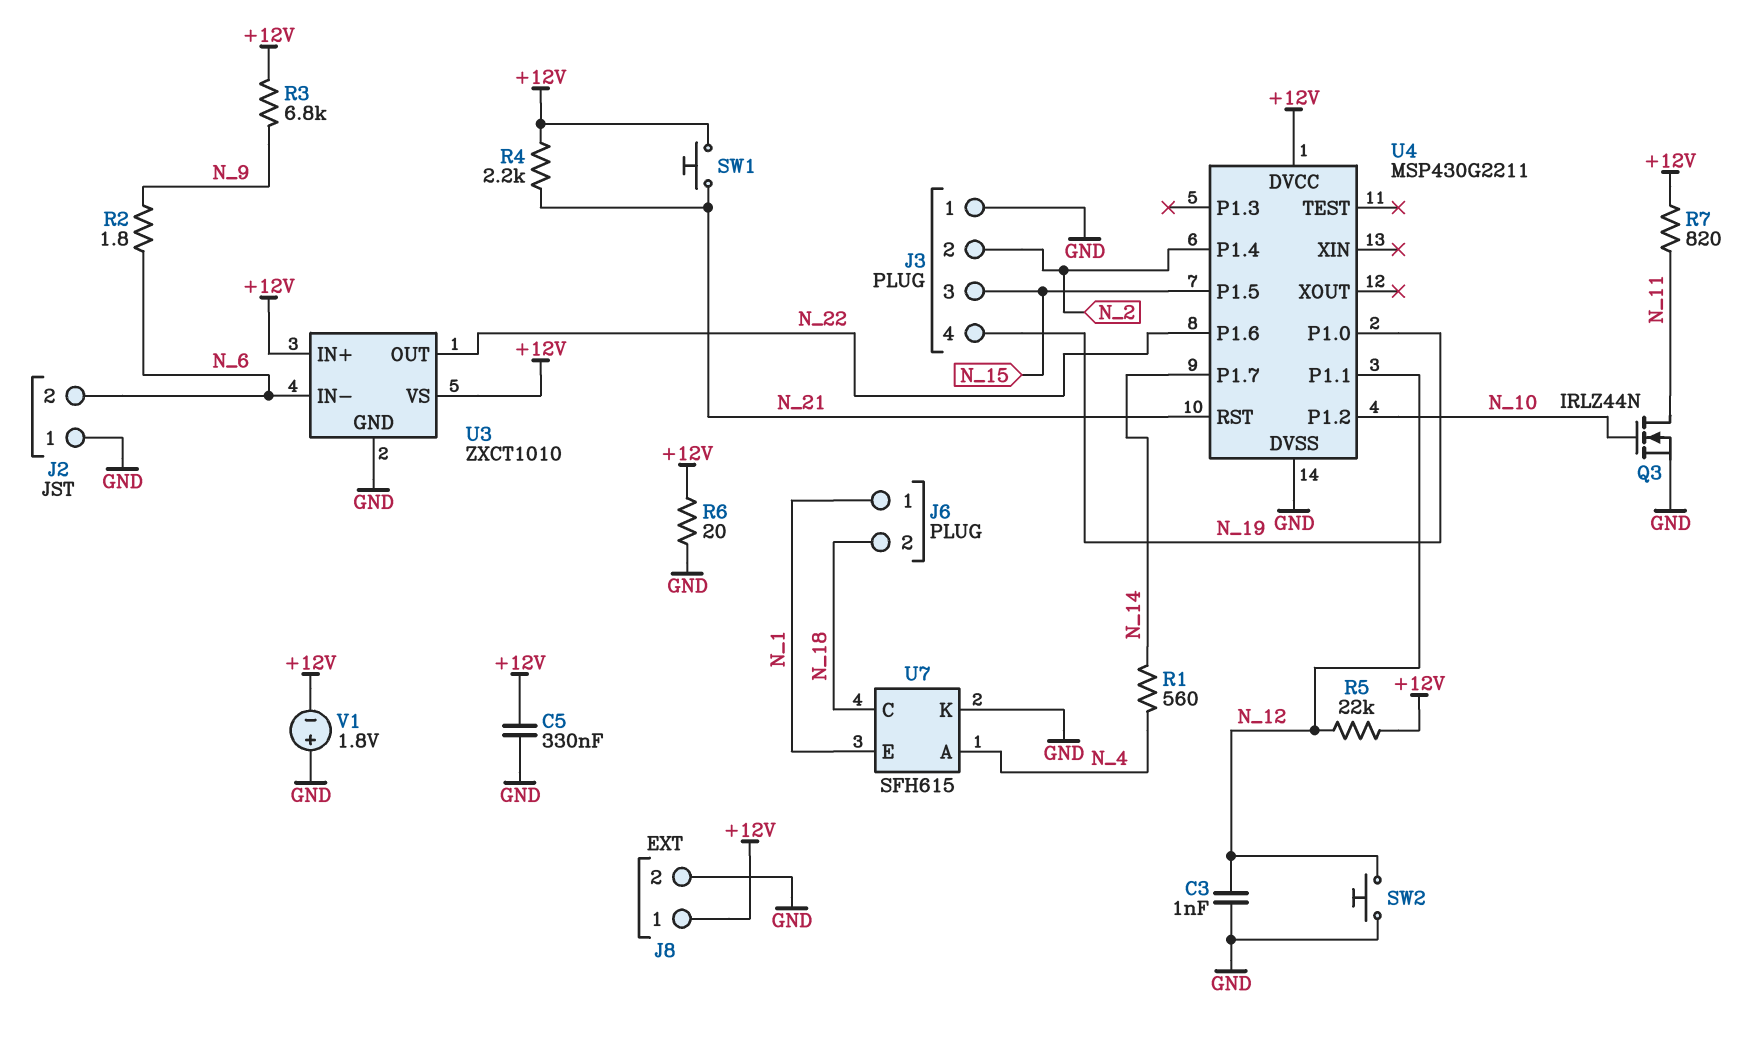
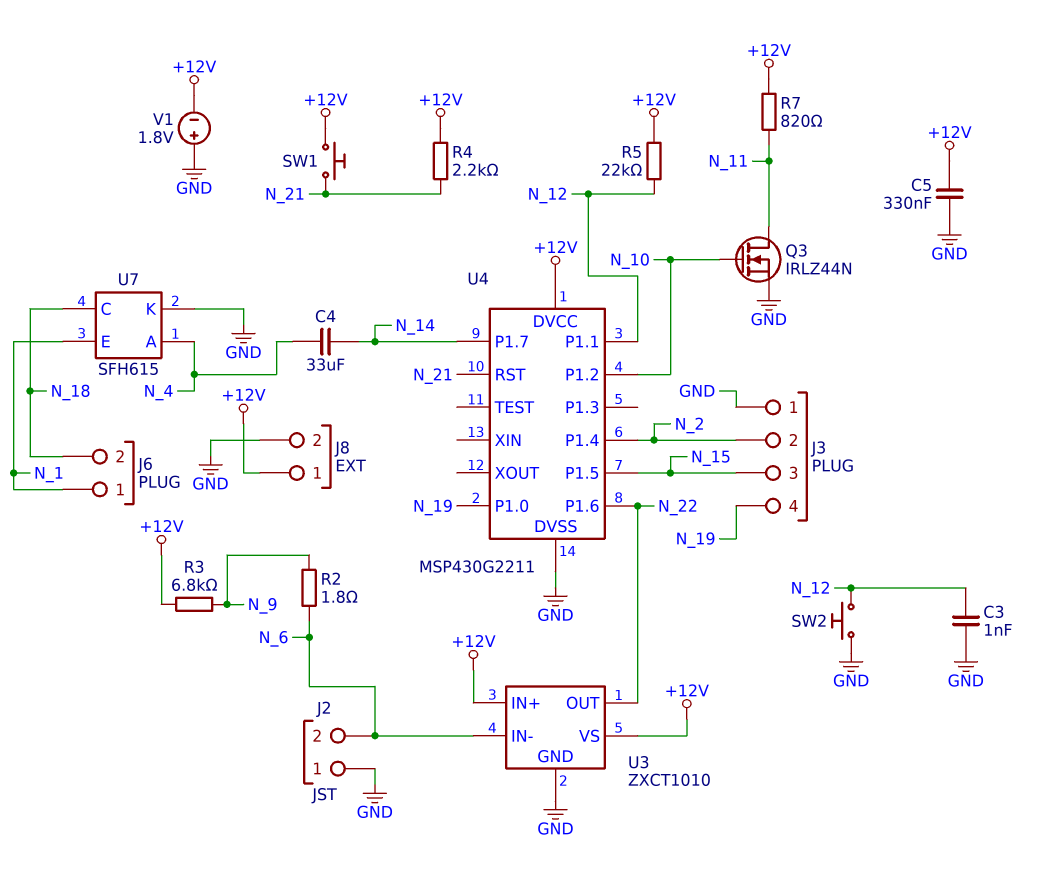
C4: none -> 33uF (N_4, N_14)
R1: 560 (N_4, N_14) -> none
R6: 20 (+12V, GND) -> none

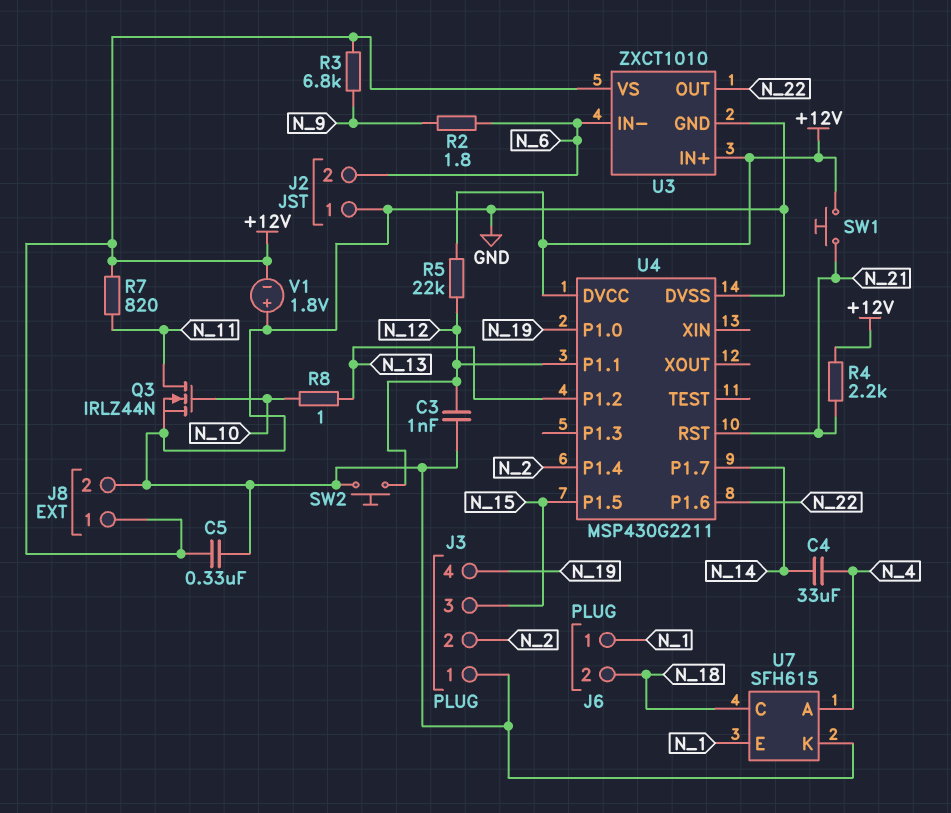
R8: none -> 1 (N_10, N_13)
U4 pin P1.2: N_10 -> N_13

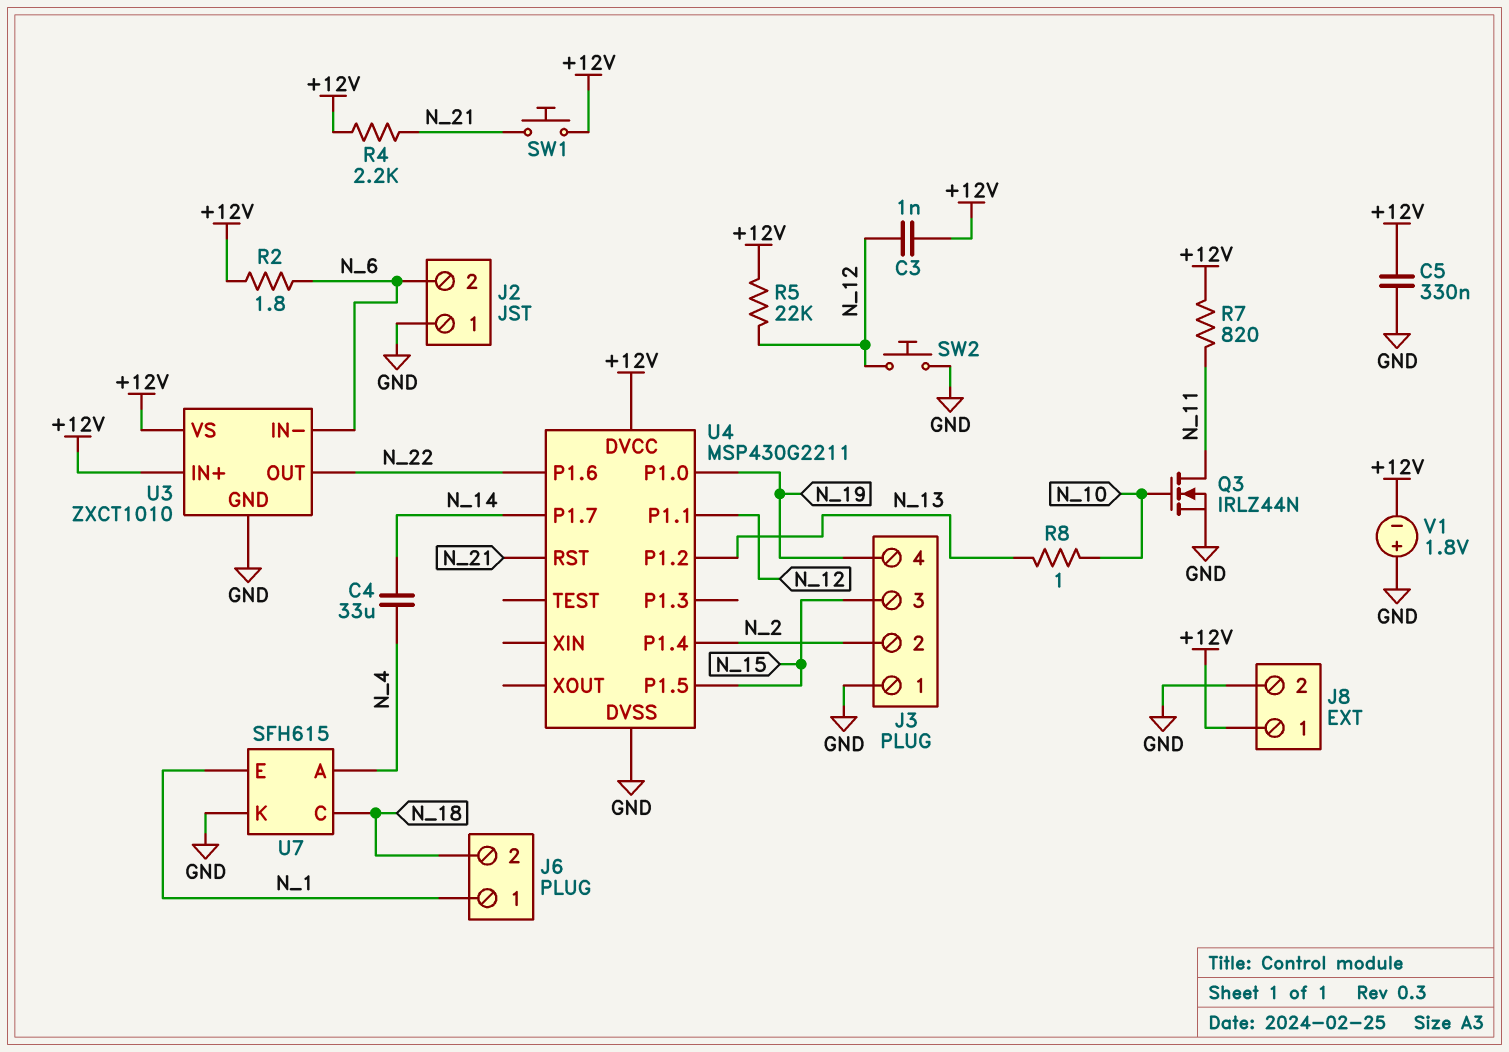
C3: 1nF (GND, N_12) -> 1nF (+12V, N_12)
R2: 1.8 (N_6, N_9) -> 1.8 (+12V, N_6)
R3: 6.8k (+12V, N_9) -> none

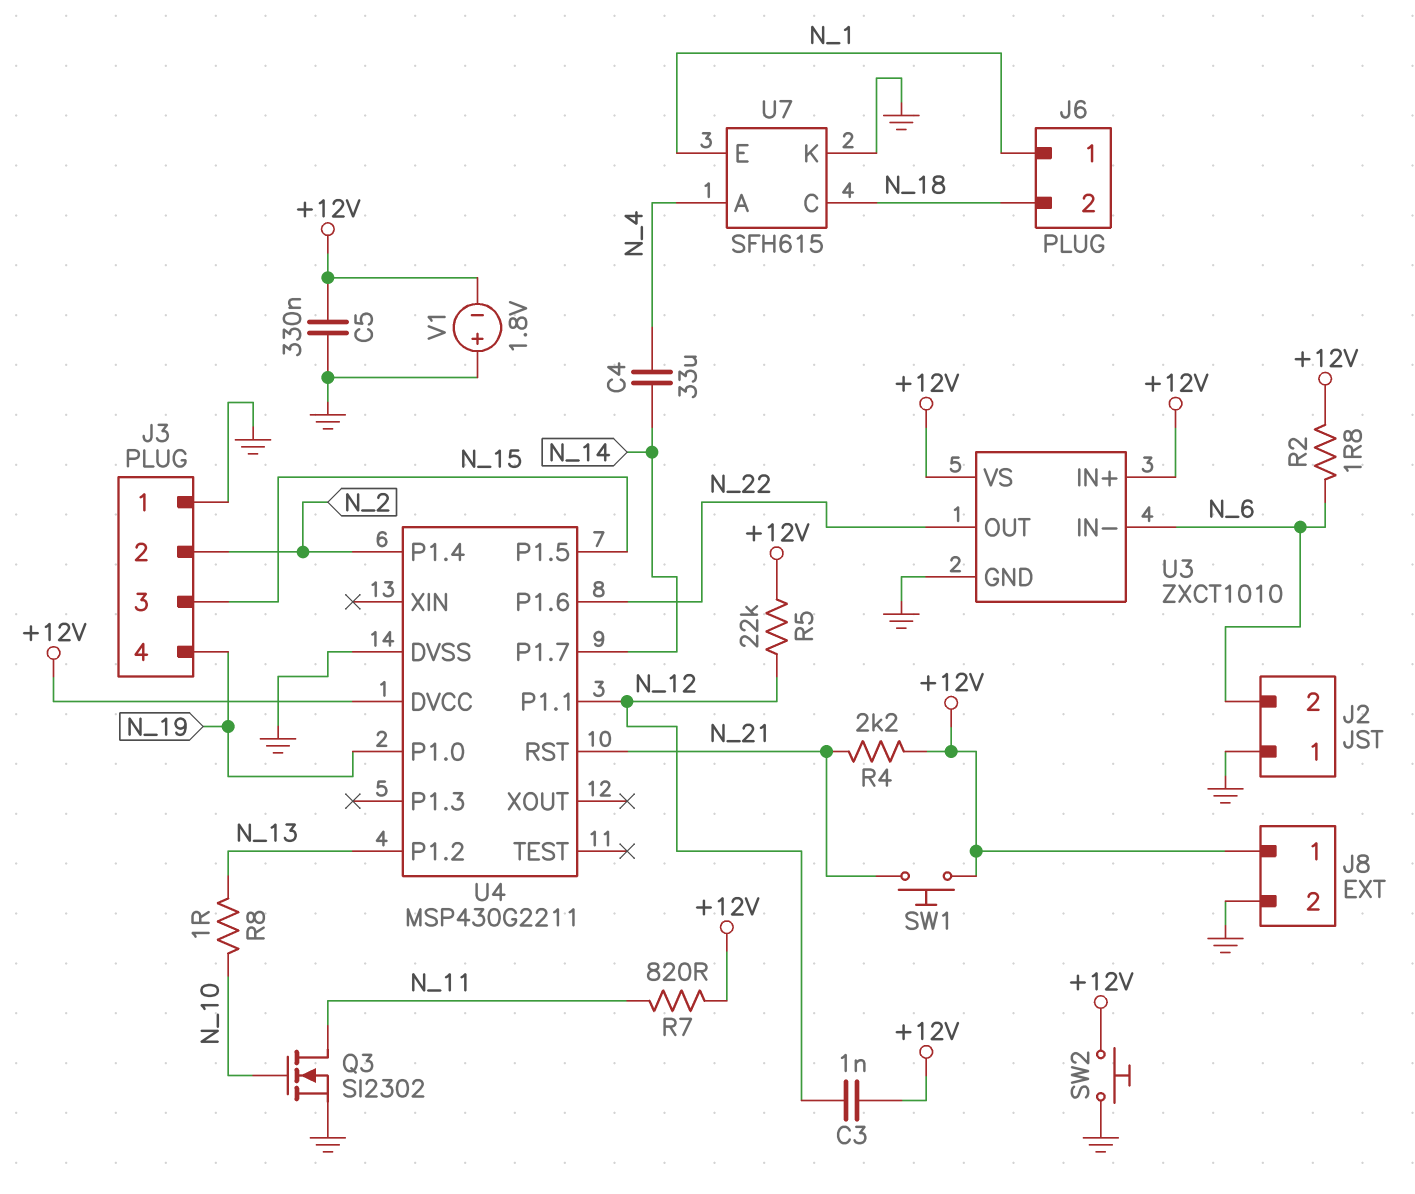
Q3: NMOS IRLZ44N (G N_10, D N_11, S GND) -> NMOS SI2302 (G N_10, D N_11, S GND)
SW2: button (GND, N_12) -> button (+12V, GND)

